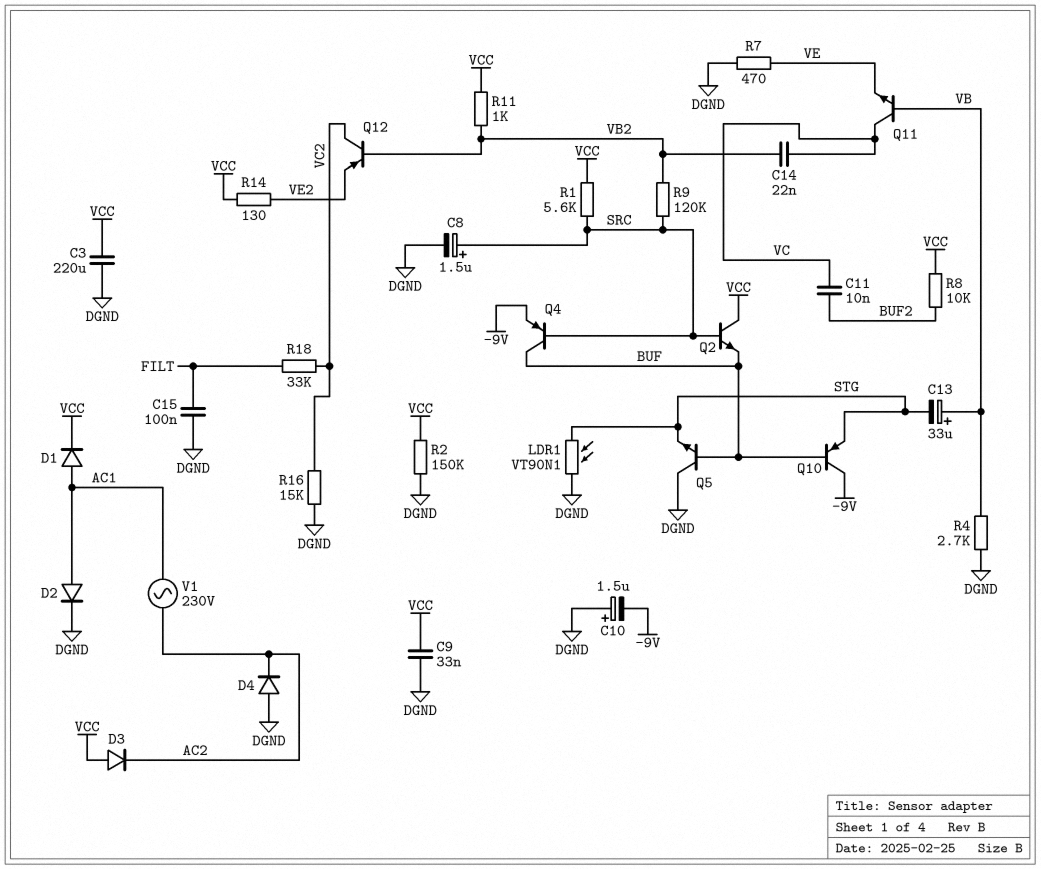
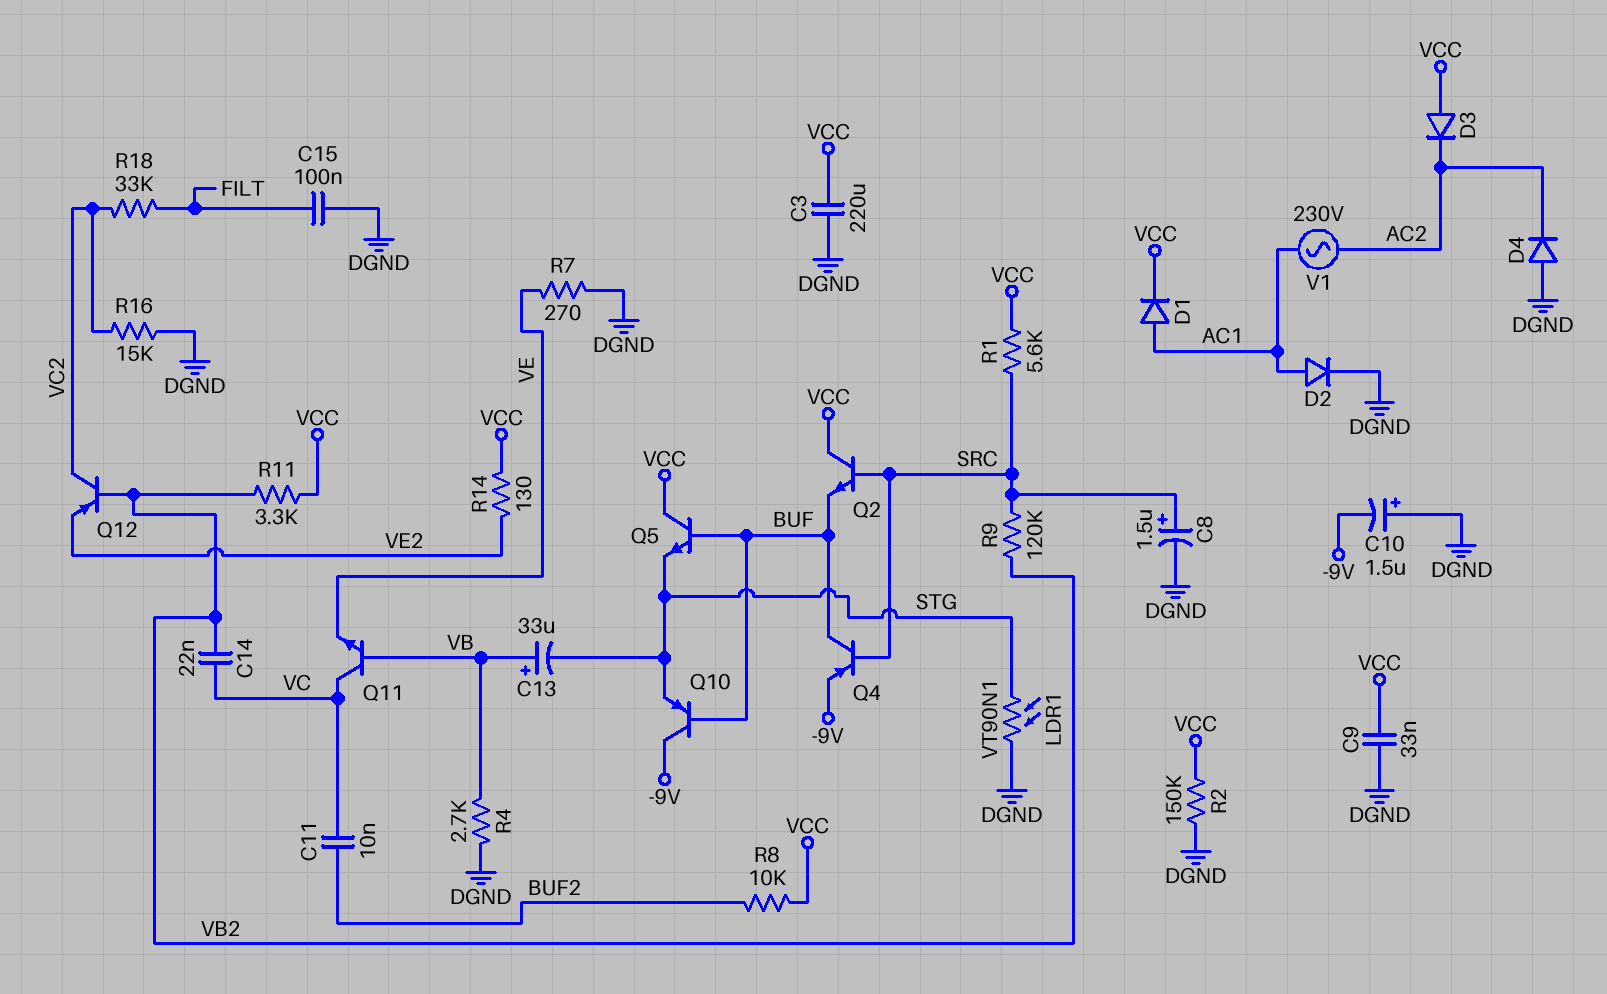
Q5: NPN (B BUF, C DGND, E STG) -> NPN (B BUF, C VCC, E STG)
R7: 470 (DGND, VE) -> 270 (DGND, VE)
R11: 1k (VB2, VCC) -> 3.3k (VB2, VCC)

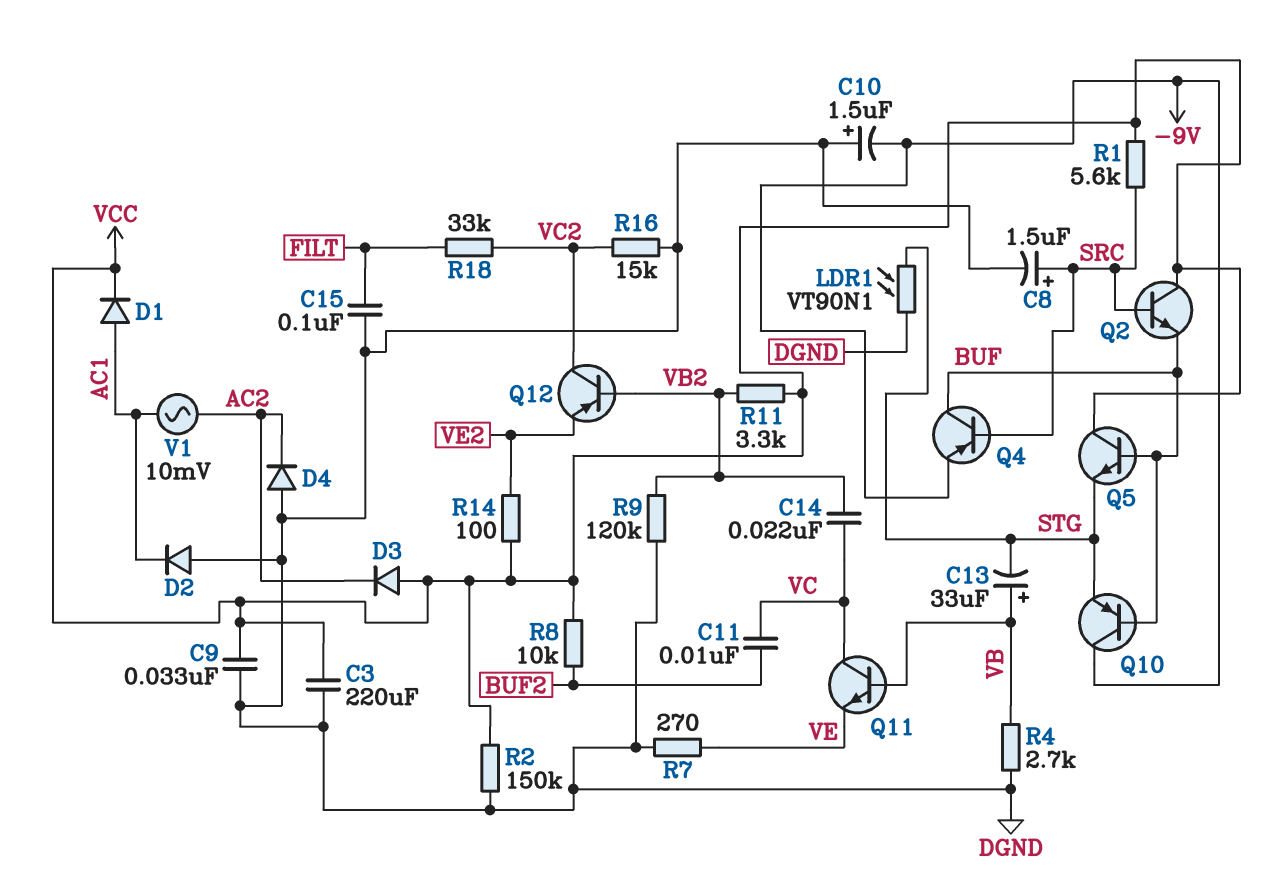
D2: diode (A AC1, K DGND) -> diode (A DGND, K AC1)
R9: 120k (SRC, VB2) -> 120k (DGND, VB2)
R14: 130 (VCC, VE2) -> 100 (VCC, VE2)
V1: AC 230V (AC1, AC2) -> AC 10mV (AC1, AC2)

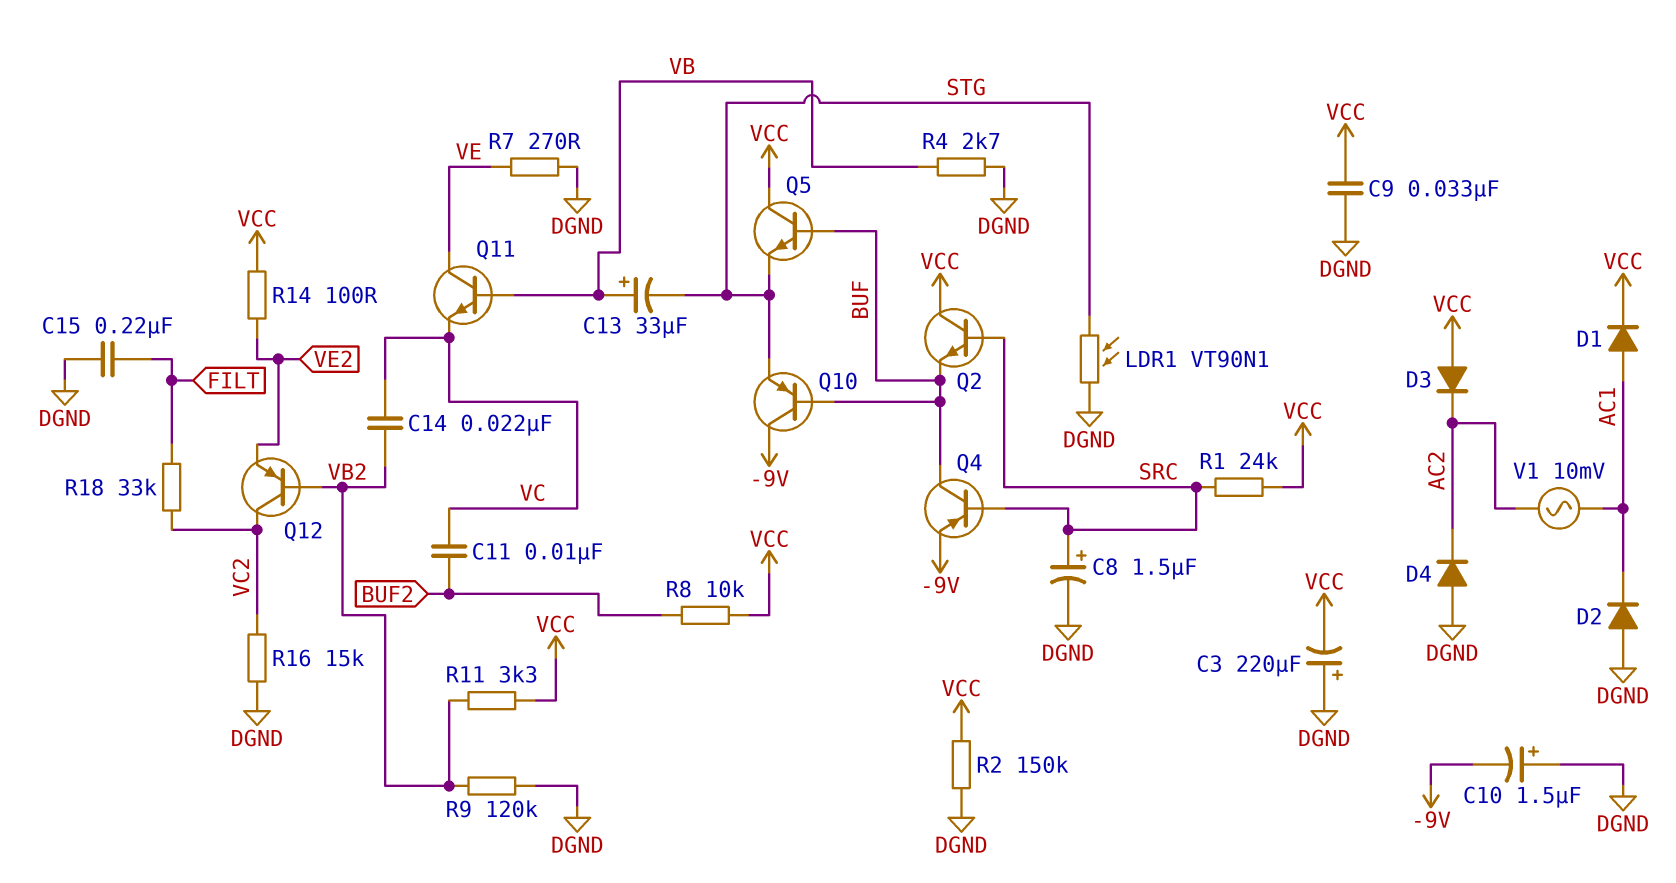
C3: 220uF (DGND, VCC) -> 220uF (plus DGND, minus VCC)
C15: 100nF (DGND, FILT) -> 220nF (DGND, FILT)
Q11: NPN (B VB, C VC, E VE) -> NPN (B VB, C VE, E VC)
R1: 5.6k (SRC, VCC) -> 24k (SRC, VCC)

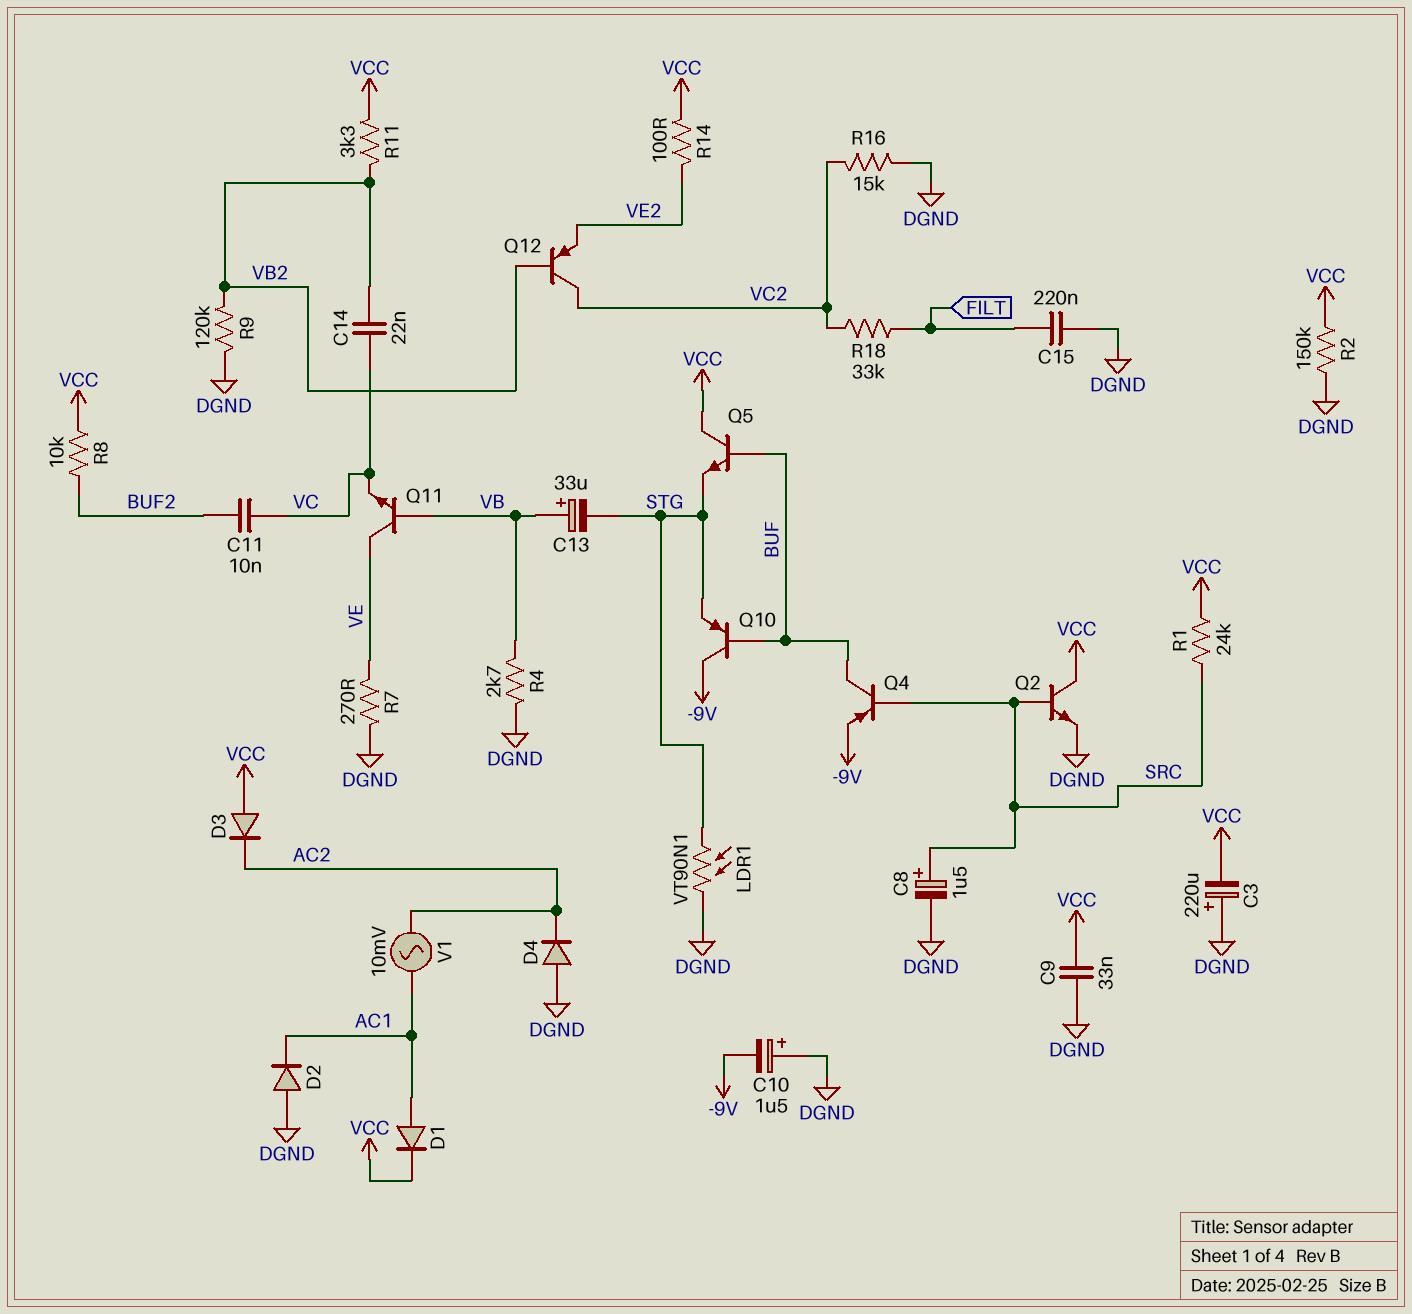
Q2: NPN (B SRC, C VCC, E BUF) -> NPN (B SRC, C VCC, E DGND)

